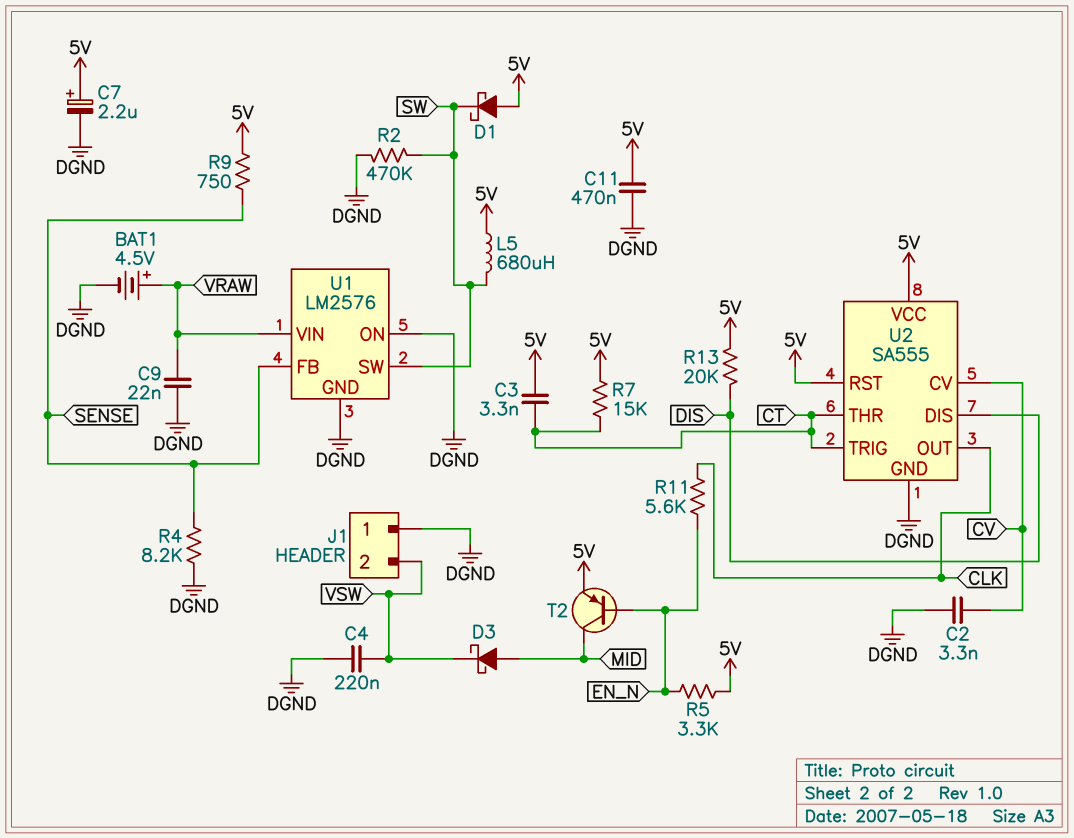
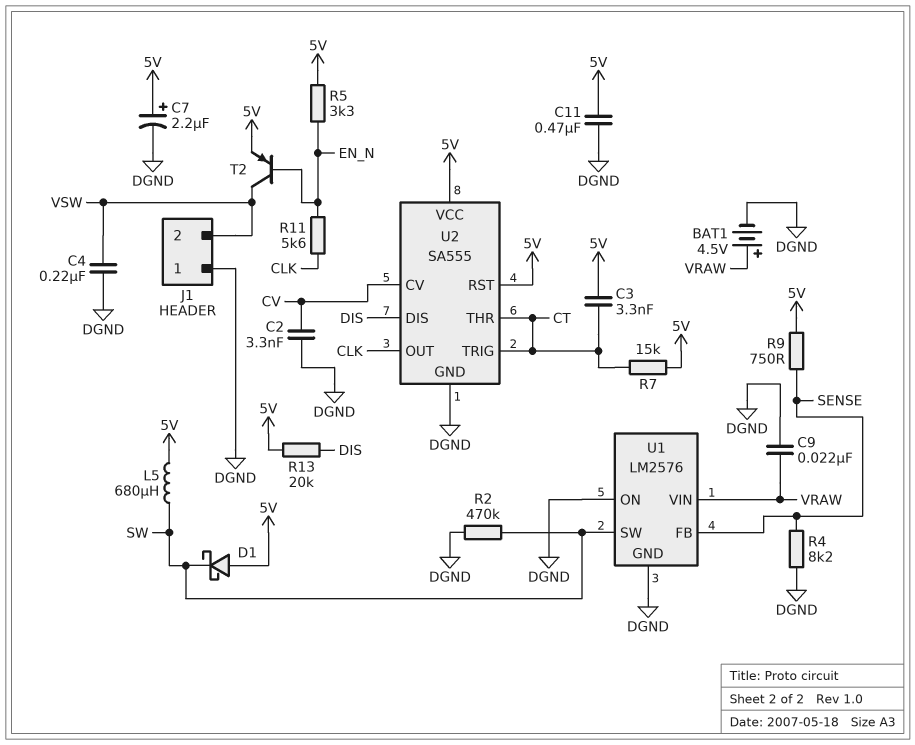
D3: schottky (A MID, K VSW) -> none
T2: PNP (B EN_N, C MID, E 5V) -> PNP (B EN_N, C VSW, E 5V)

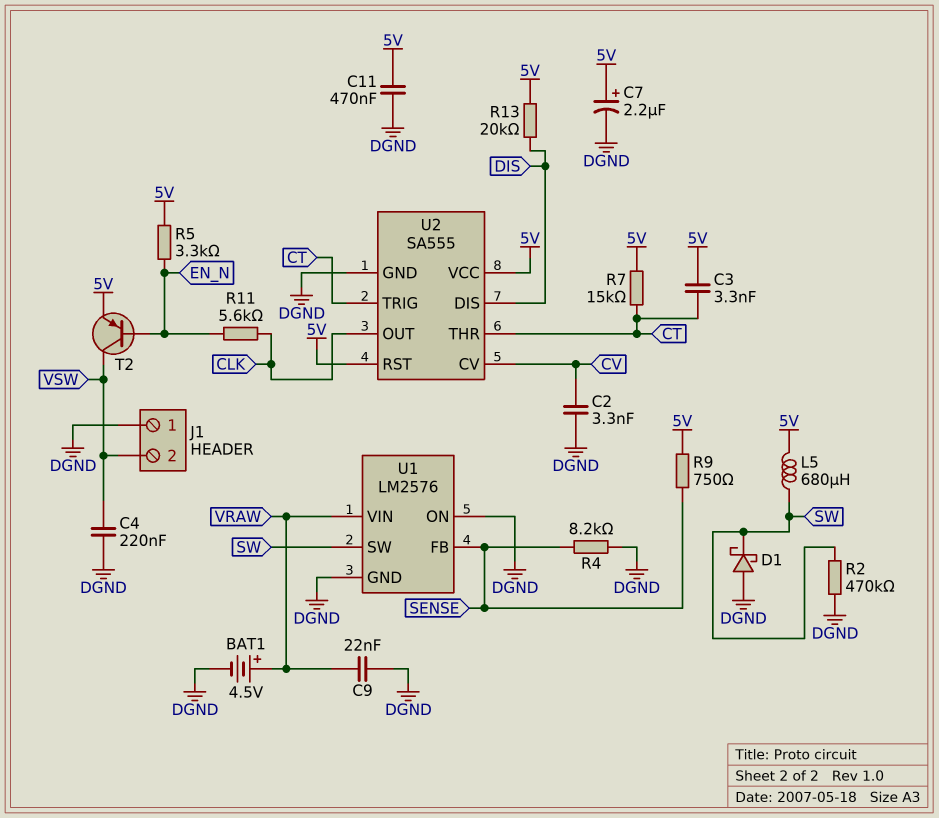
D1: schottky (A 5V, K SW) -> schottky (A DGND, K SW)

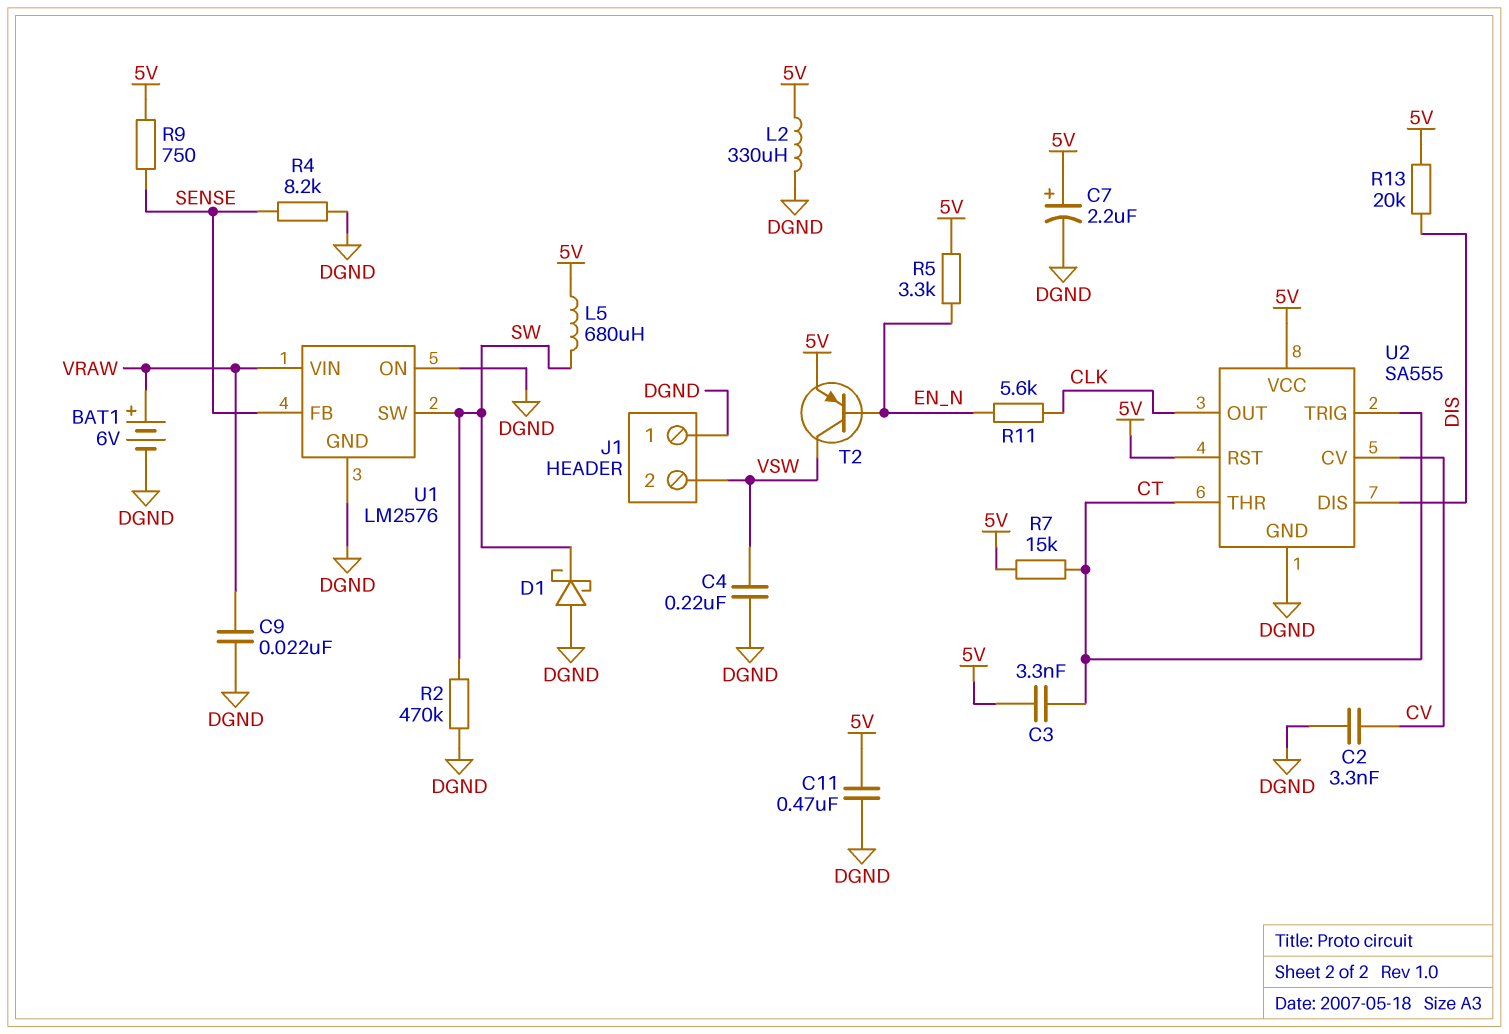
BAT1: 4.5V (plus VRAW, minus DGND) -> 6V (plus VRAW, minus DGND)
L2: none -> 330uH (5V, DGND)

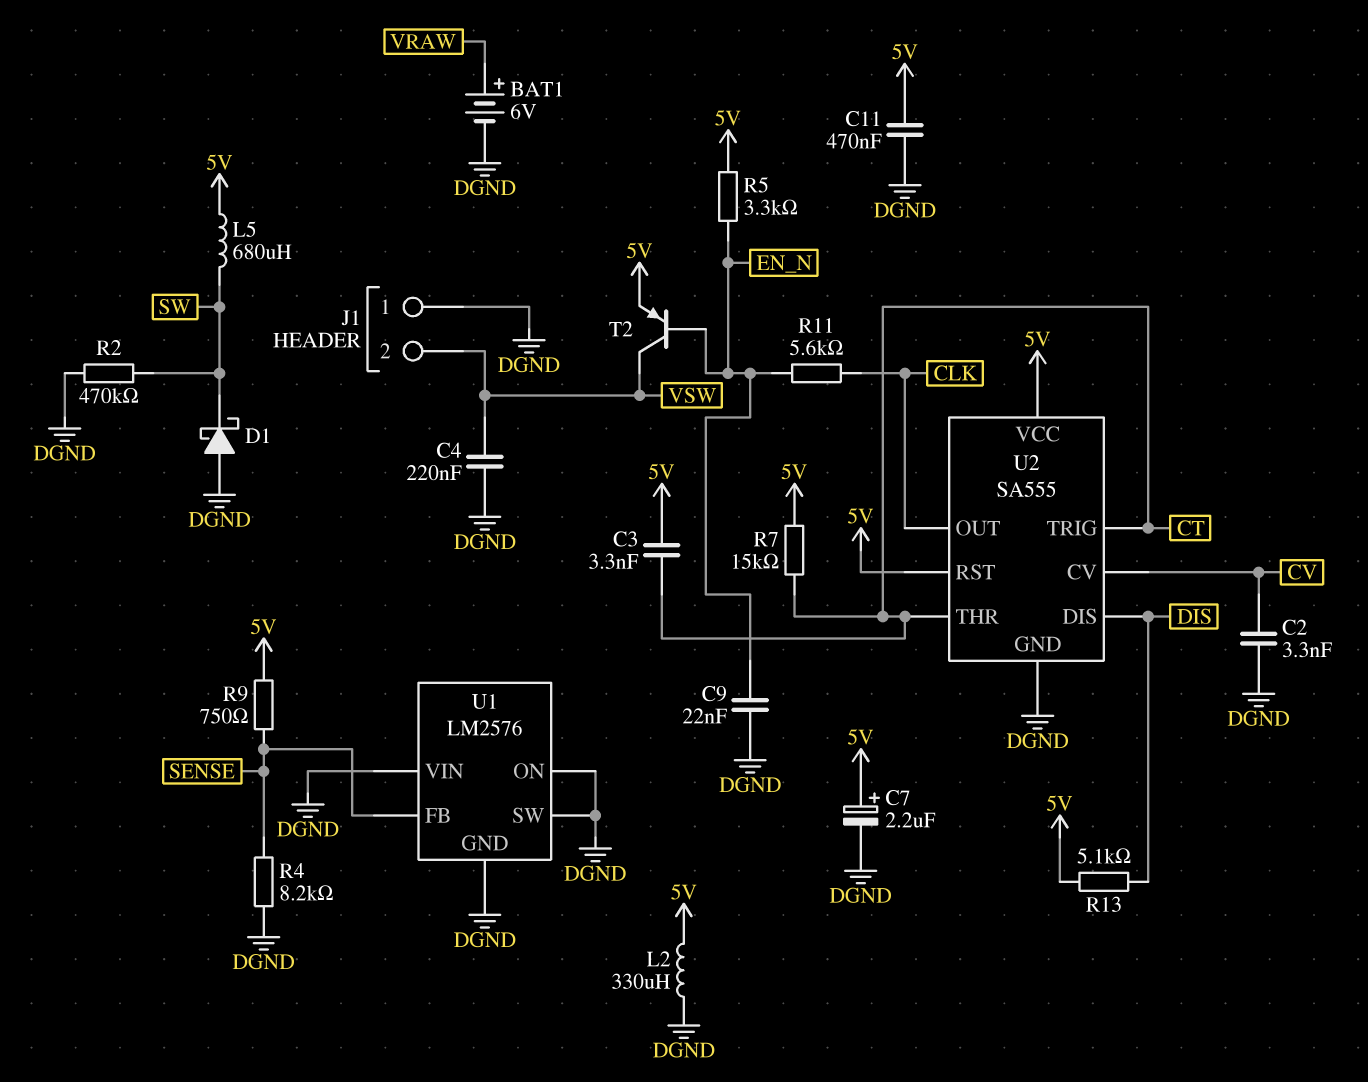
C9: 22nF (DGND, VRAW) -> 22nF (DGND, EN_N)
R13: 20k (5V, DIS) -> 5.1k (5V, DIS)
U1 pin SW: SW -> DGND
U1 pin VIN: VRAW -> DGND

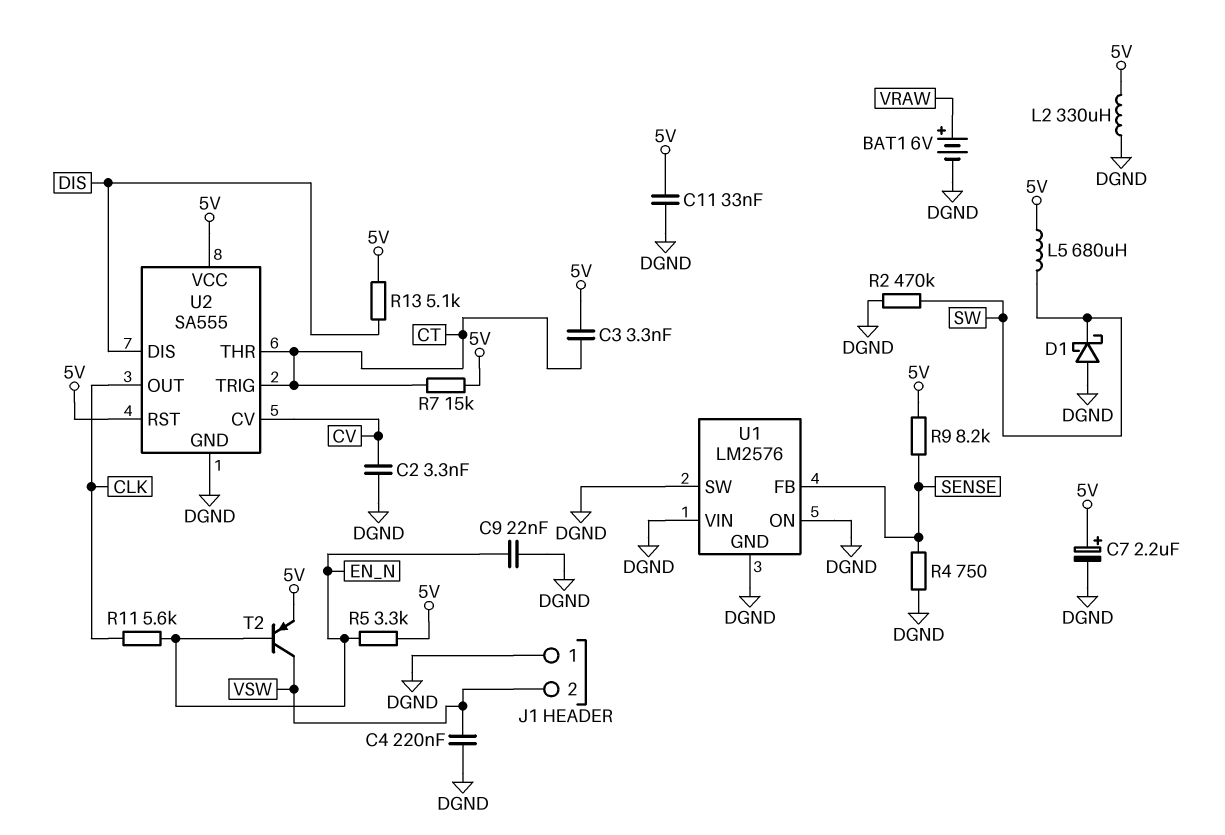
C11: 470nF (5V, DGND) -> 33nF (5V, DGND)
R4: 8.2k (DGND, SENSE) -> 750 (DGND, SENSE)
R9: 750 (5V, SENSE) -> 8.2k (5V, SENSE)

